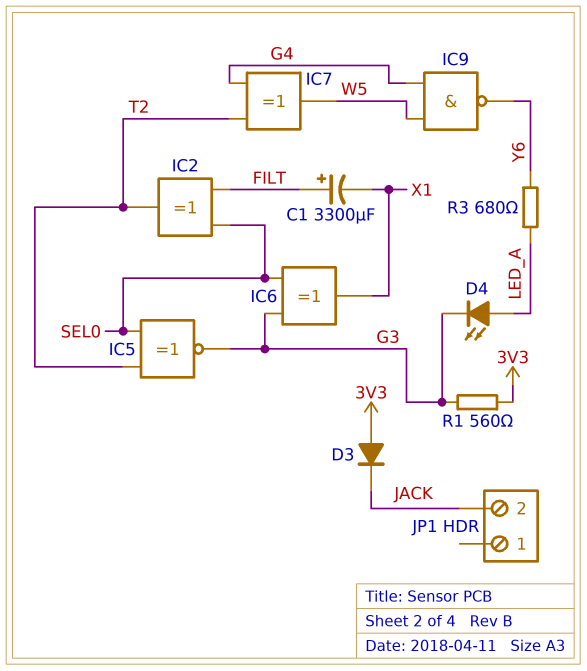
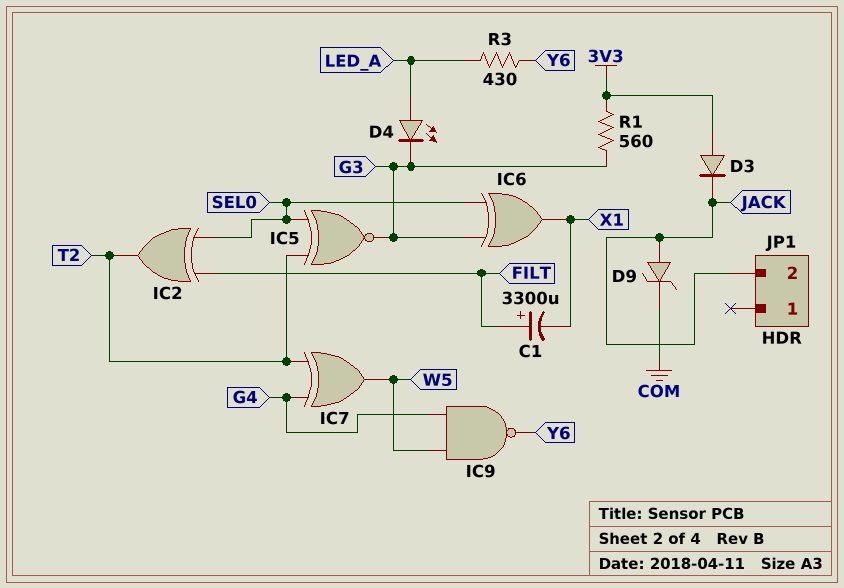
D9: none -> zener (A JACK, K COM)
R3: 680 (LED_A, Y6) -> 430 (LED_A, Y6)

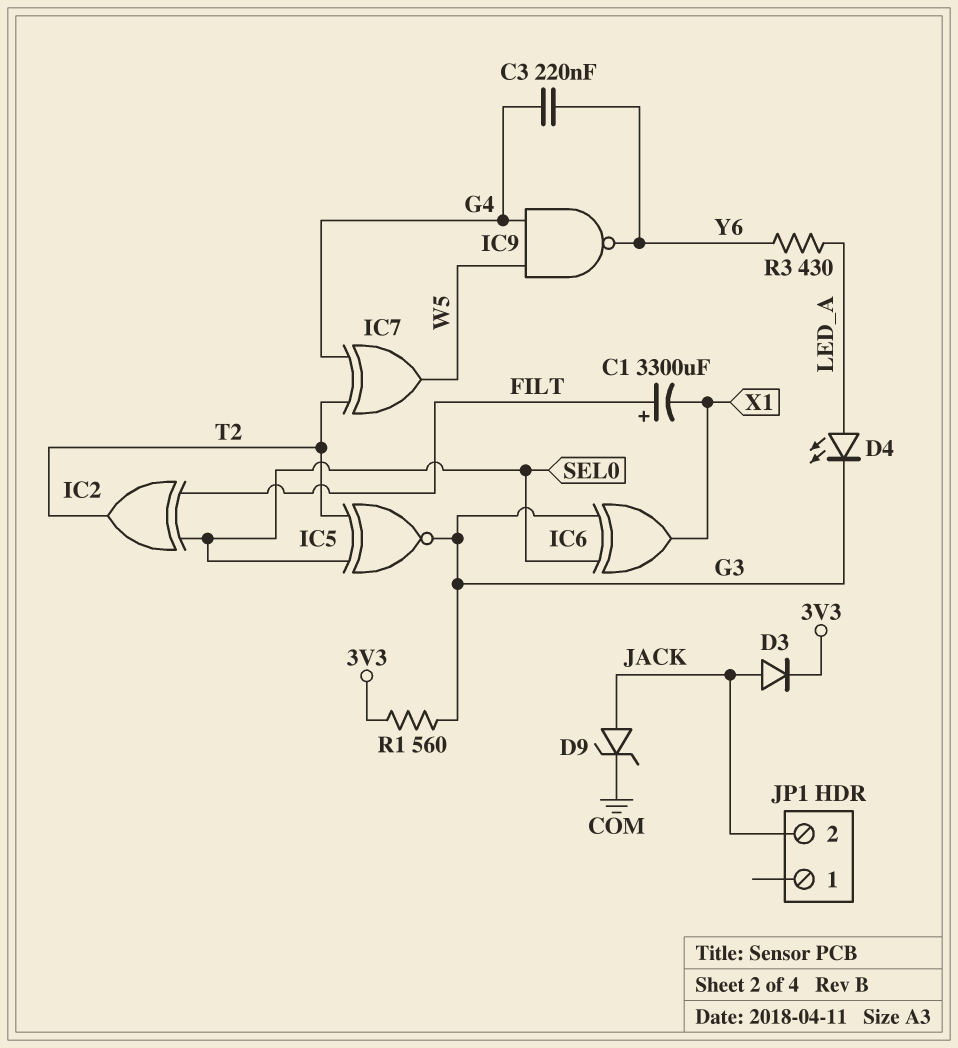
C3: none -> 220nF (G4, Y6)
D3: diode (A 3V3, K JACK) -> diode (A JACK, K 3V3)

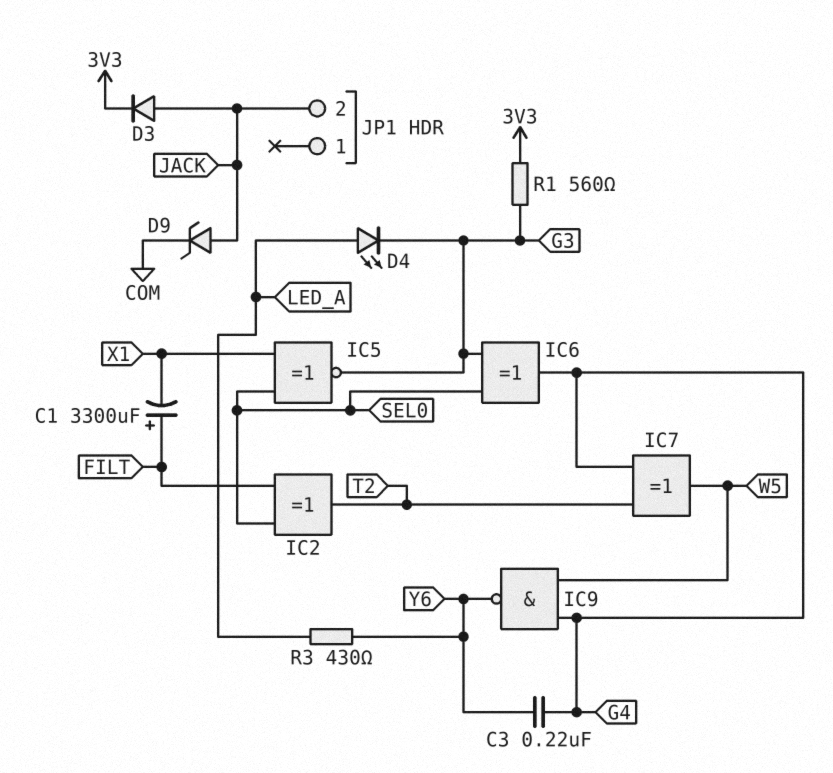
IC5: XNOR (in SEL0, in T2, out G3) -> XNOR (in SEL0, in X1, out G3)
IC6: XOR (in G3, in SEL0, out X1) -> XOR (in G3, in SEL0, out G4)

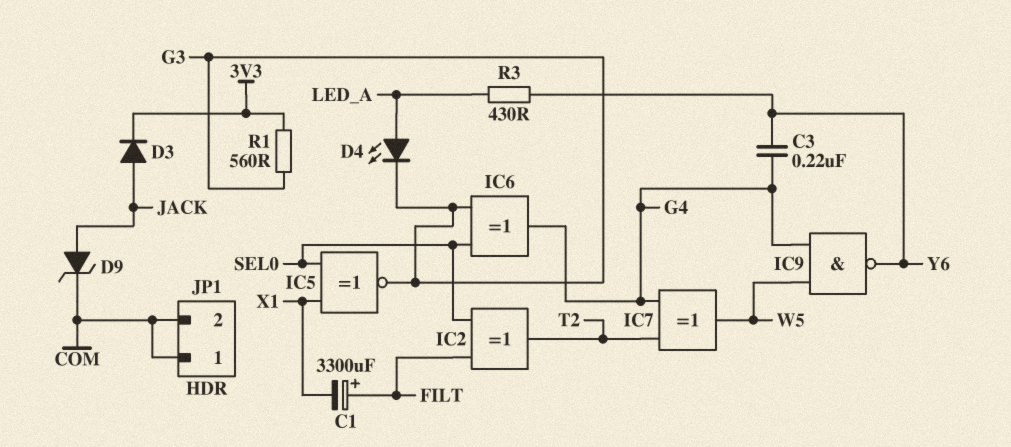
JP1 pin 1: none -> COM
JP1 pin 2: JACK -> COM

